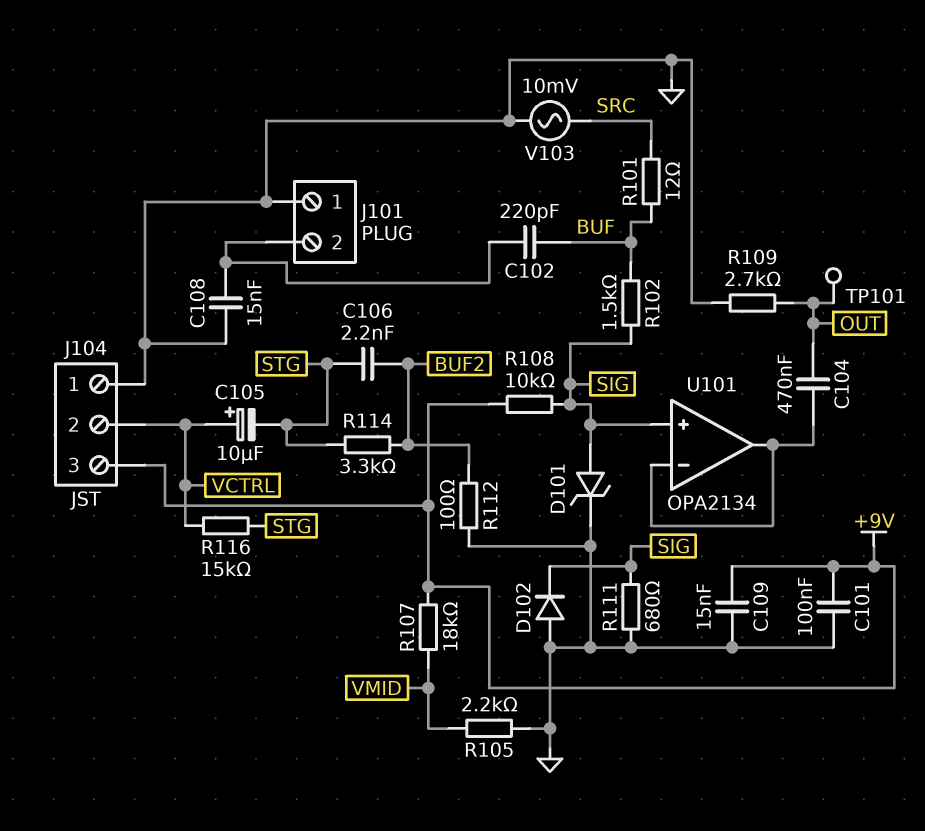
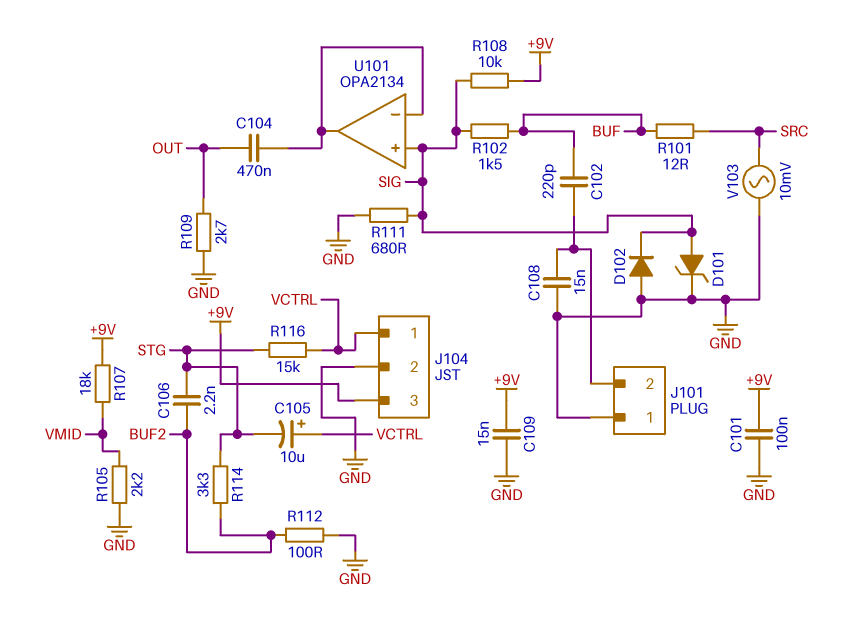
J104 pin 1: GND -> VCTRL
J104 pin 2: VCTRL -> GND
TP101: test point (OUT) -> none

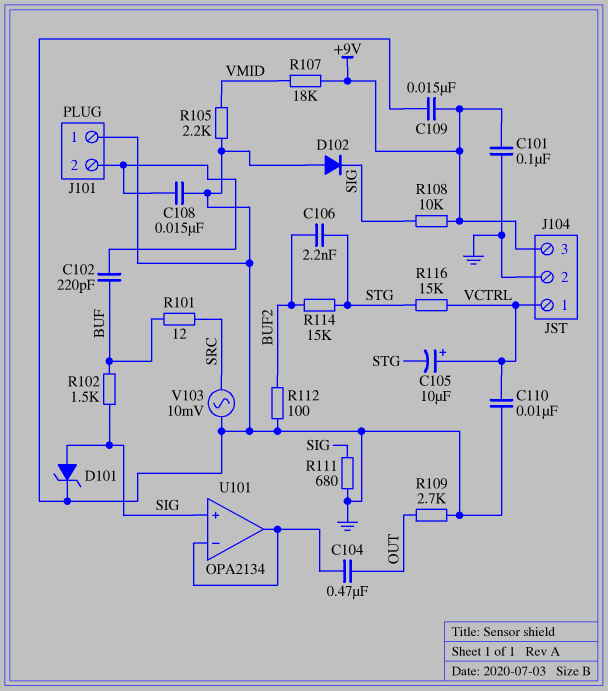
C110: none -> 10nF (GND, VCTRL)
R114: 3.3k (BUF2, STG) -> 15k (BUF2, STG)

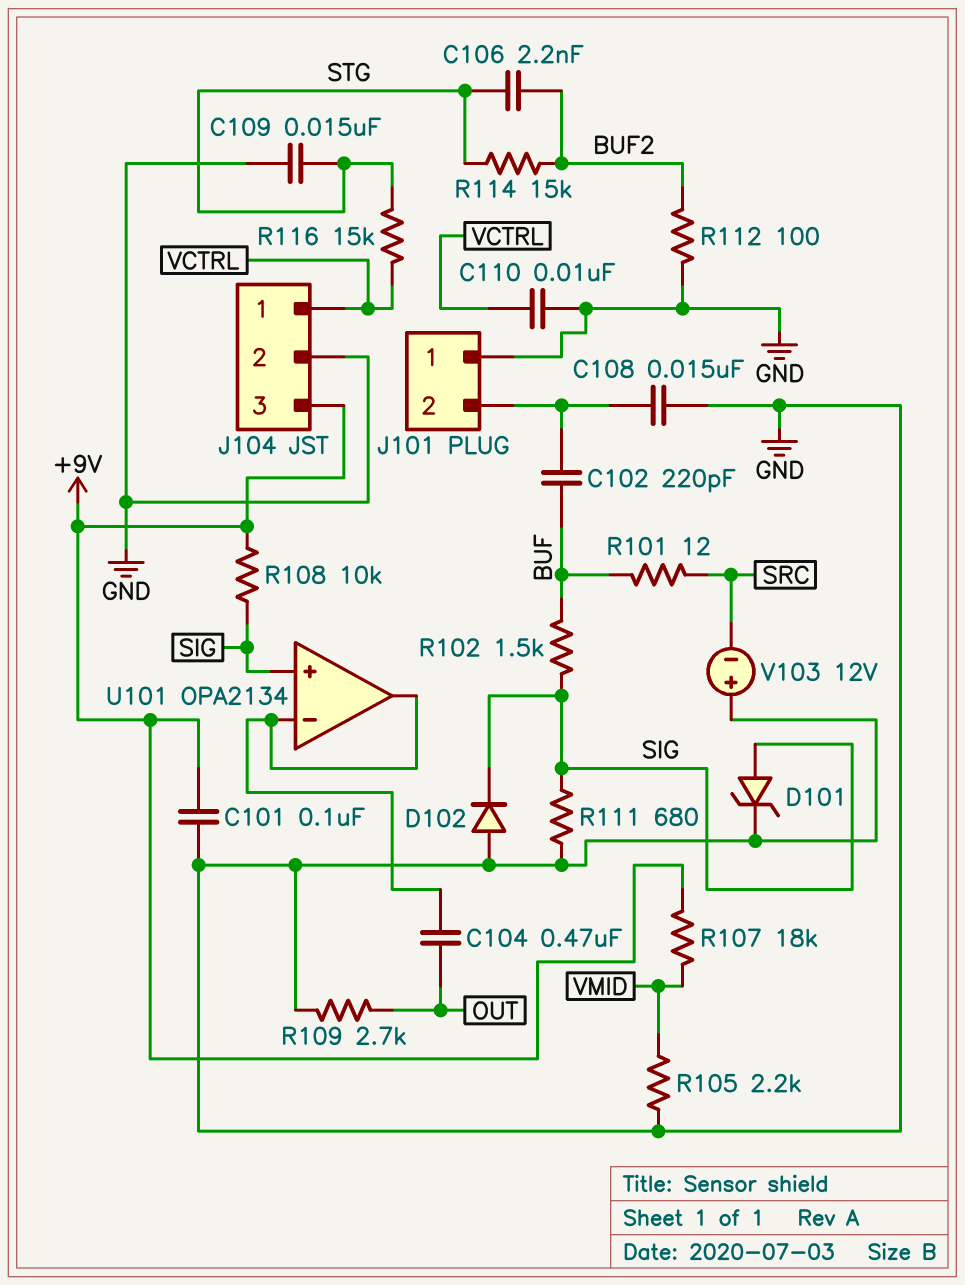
C105: 10uF (plus VCTRL, minus STG) -> none
C109: 15nF (+9V, GND) -> 15nF (GND, STG)
V103: AC 10mV (GND, SRC) -> 12V (plus GND, minus SRC)

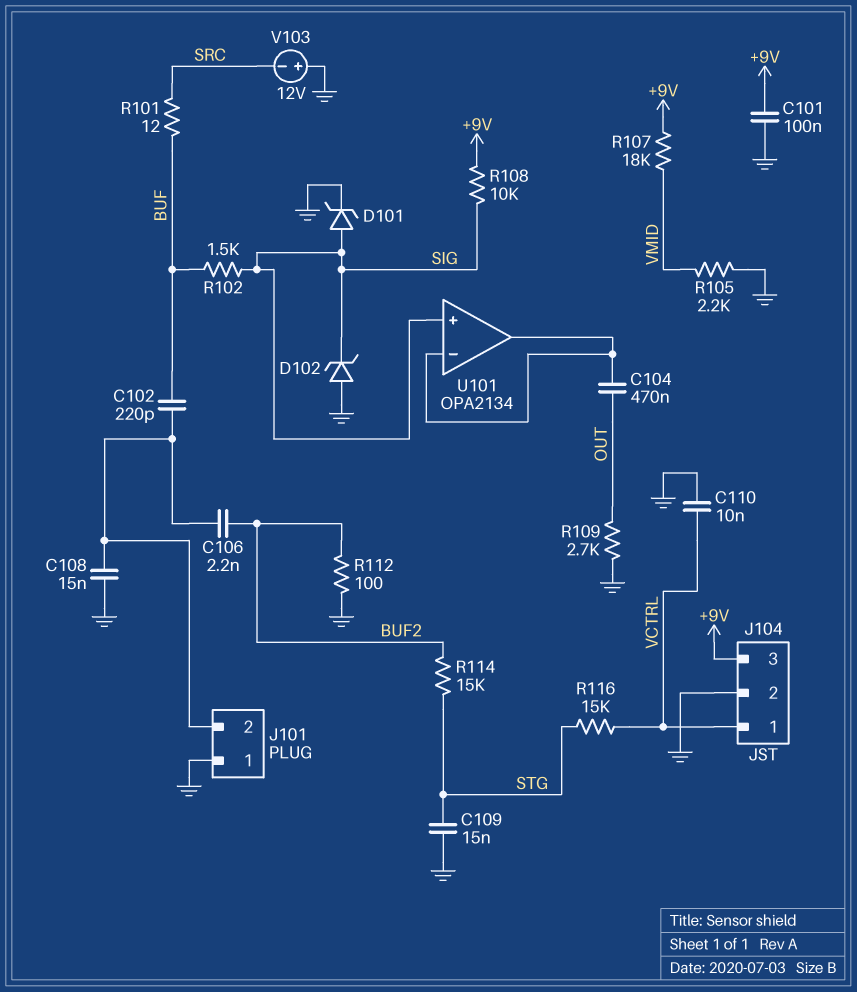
C106: 2.2nF (BUF2, STG) -> 2.2nF (BUF2, J101/2)
D102: diode (A GND, K SIG) -> zener (A GND, K SIG)
R111: 680 (GND, SIG) -> none

